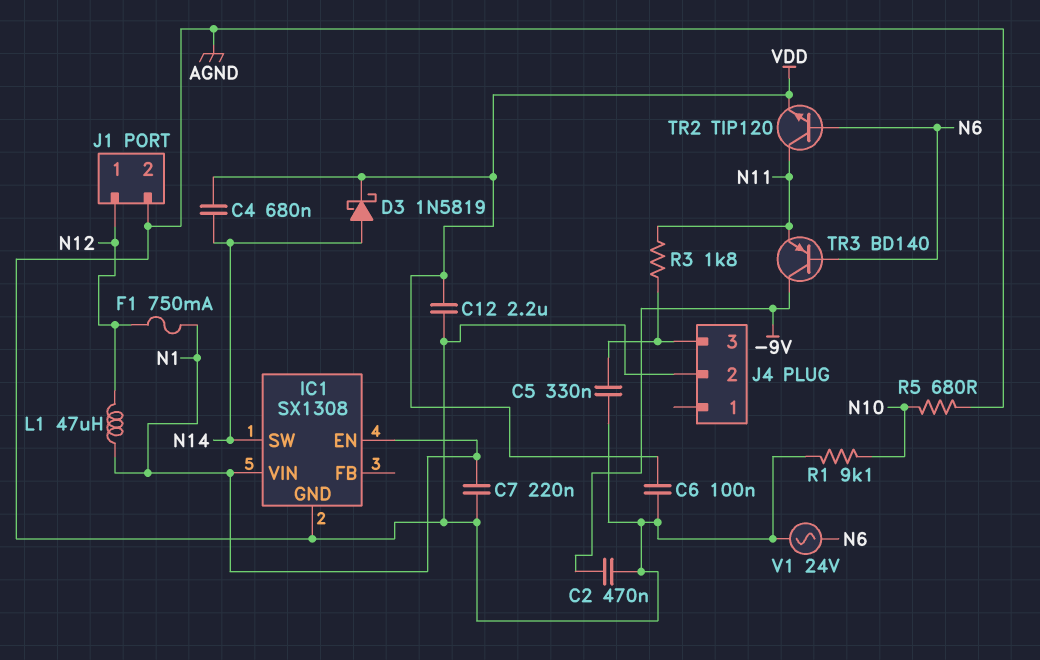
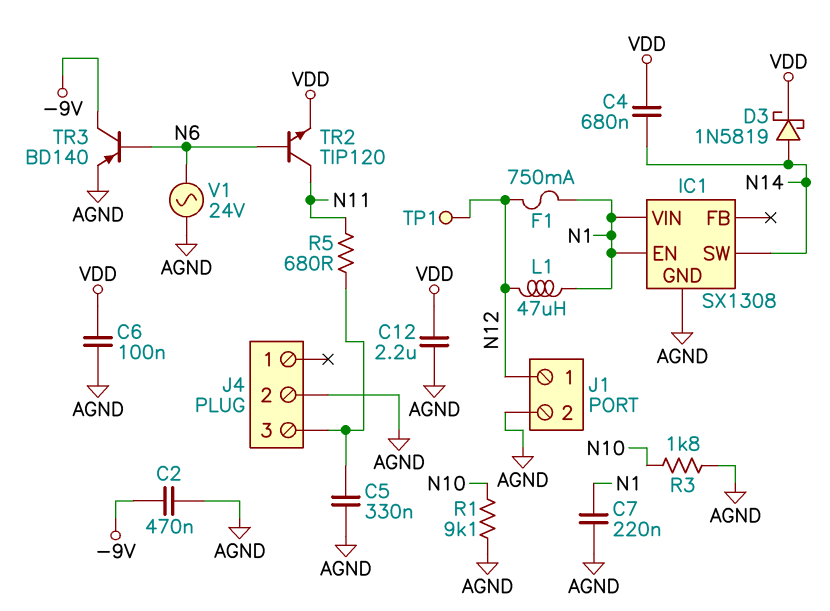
R3: 1.8k (J4/3, N11) -> 1.8k (AGND, N10)
R5: 680 (AGND, N10) -> 680 (J4/3, N11)
TP1: none -> test point (N12)
TR3: PNP BD140 (B N6, C -9V, E N11) -> PNP BD140 (B N6, C -9V, E AGND)

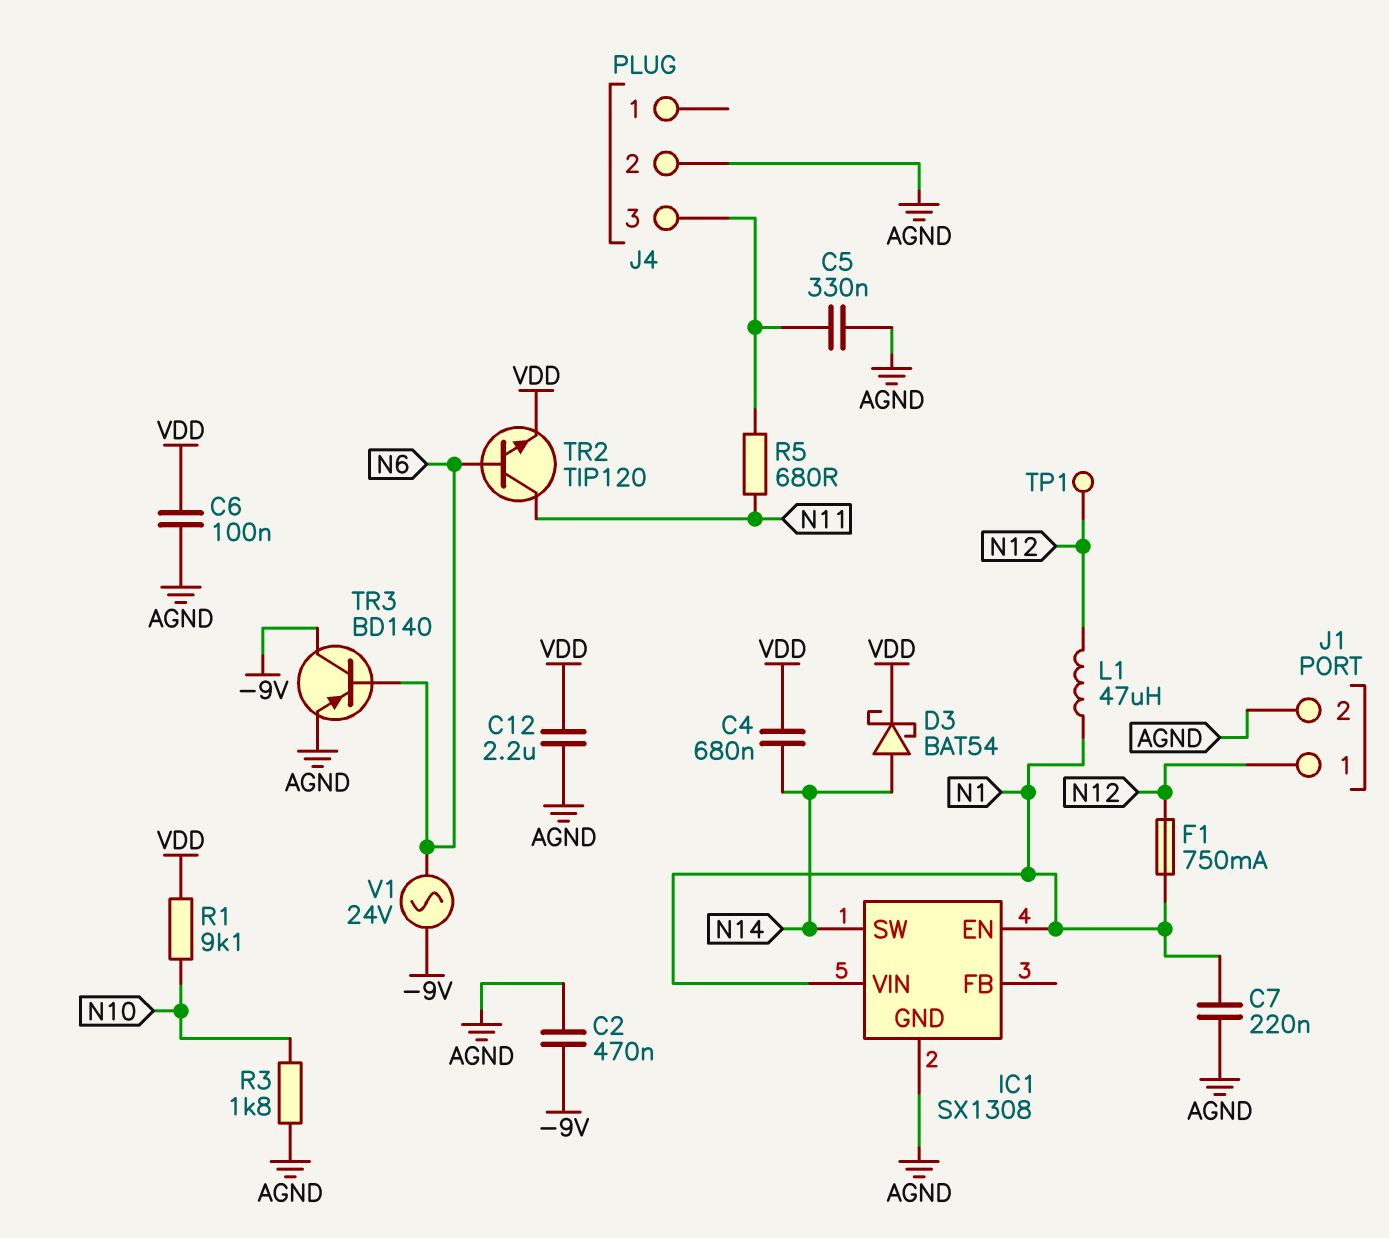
D3: schottky 1N5819 (A N14, K VDD) -> schottky BAT54 (A N14, K VDD)
R1: 9.1k (AGND, N10) -> 9.1k (N10, VDD)
V1: AC 24V (AGND, N6) -> AC 24V (-9V, N6)

